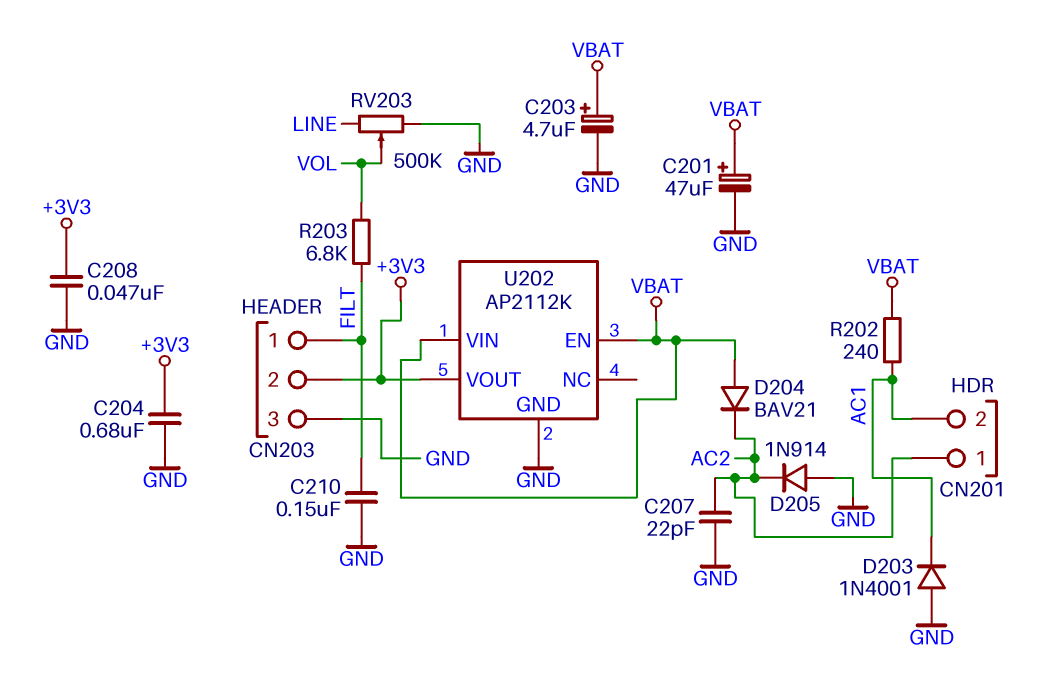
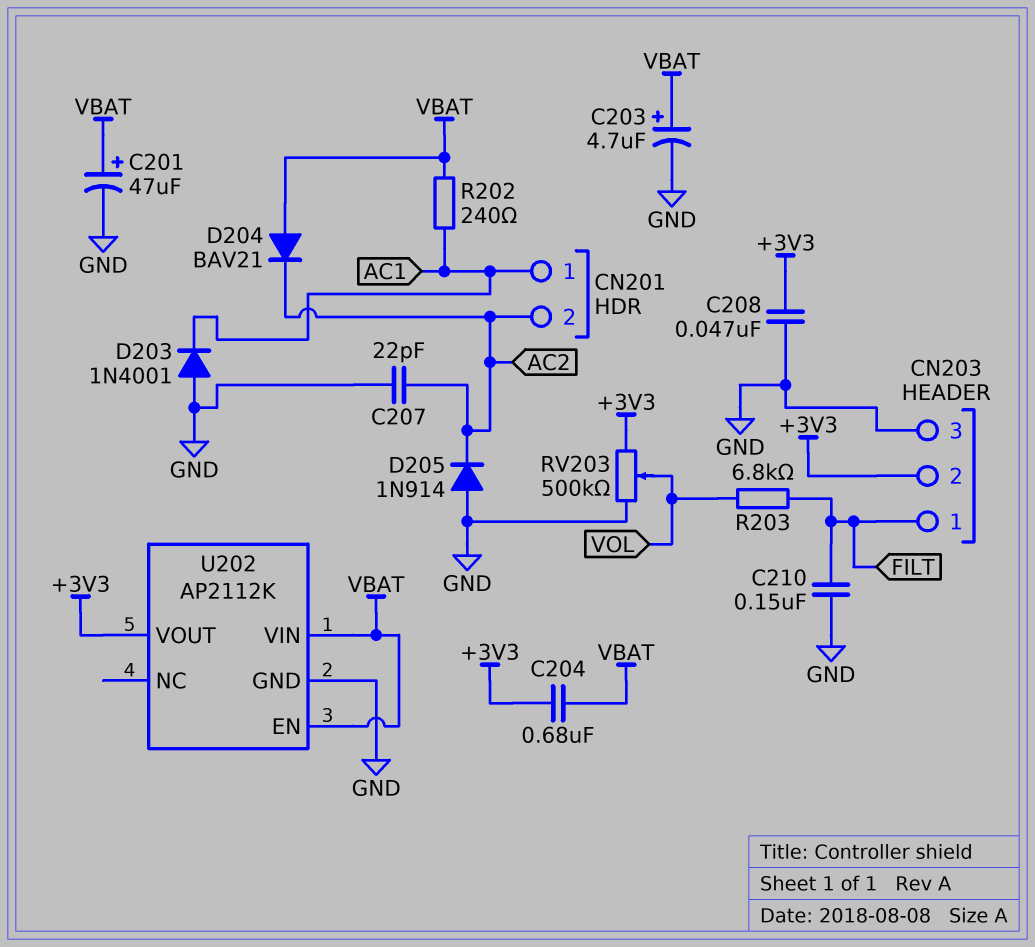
C204: 680nF (+3V3, GND) -> 680nF (+3V3, VBAT)
CN201 pin 1: AC2 -> AC1
CN201 pin 2: AC1 -> AC2
RV203: 500k (GND, LINE, wiper VOL) -> 500k (+3V3, GND, wiper VOL)

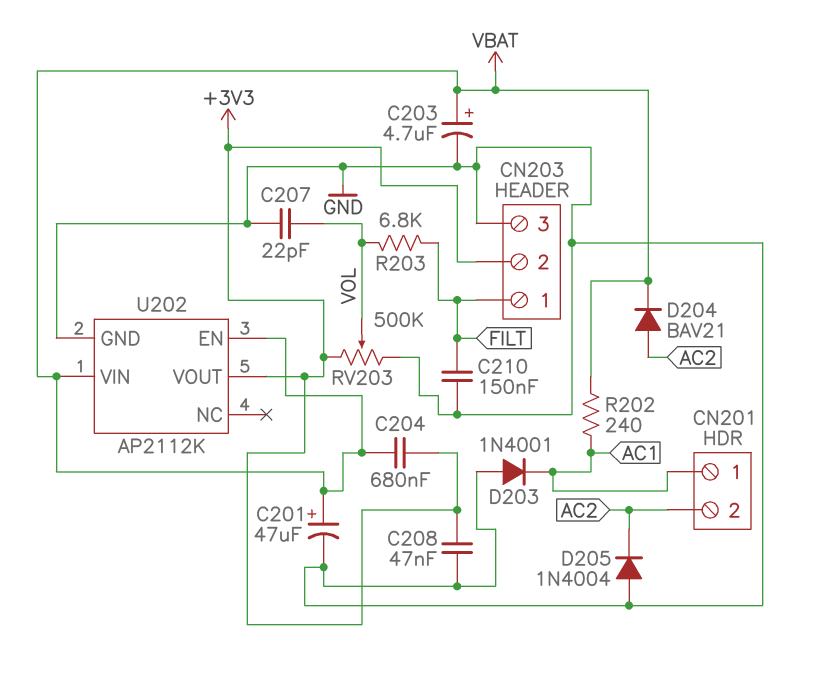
C207: 22pF (AC2, GND) -> 22pF (GND, VOL)
D204: diode BAV21 (A VBAT, K AC2) -> diode BAV21 (A AC2, K VBAT)
D205: diode 1N914 (A GND, K AC2) -> diode 1N4004 (A GND, K AC2)

